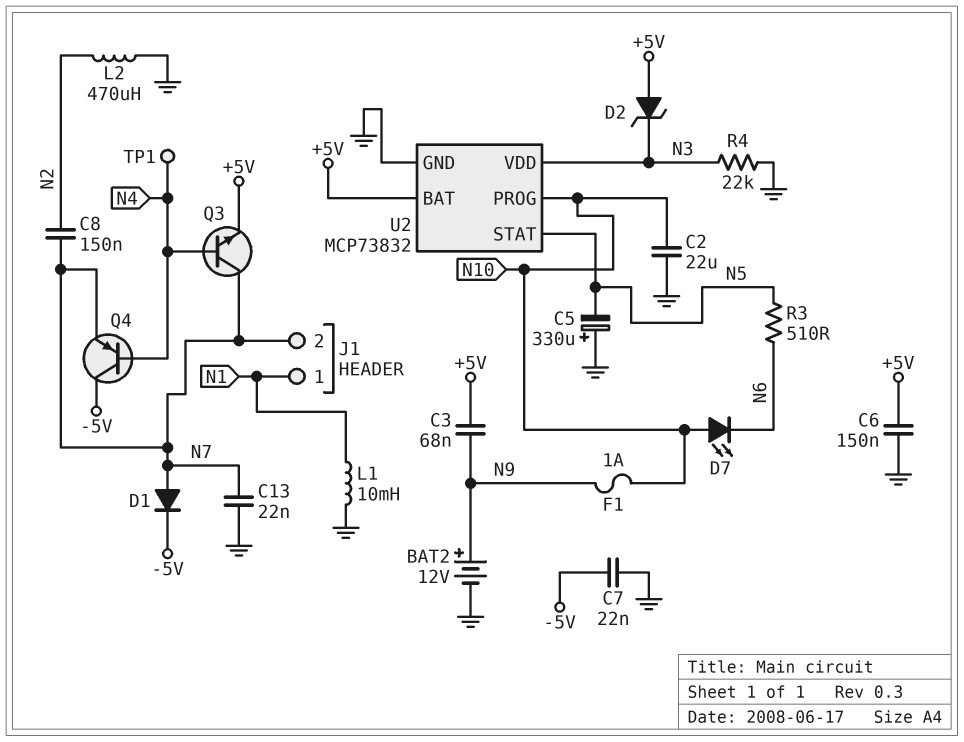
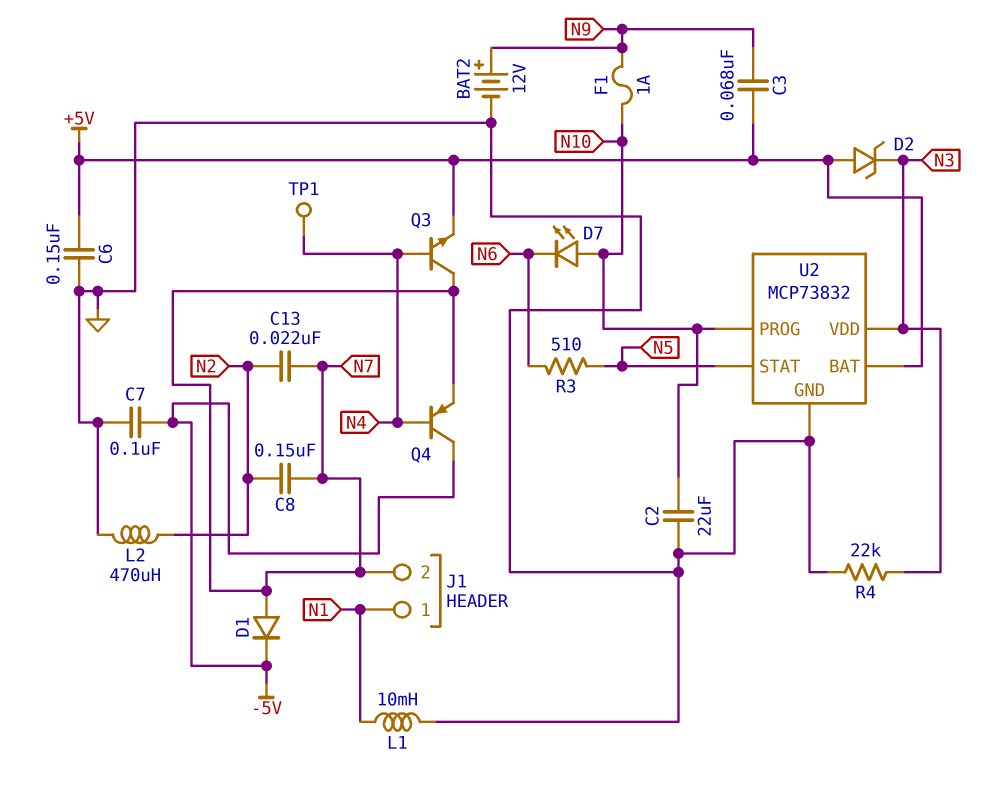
C5: 330uF (plus GND, minus N5) -> none
C7: 22nF (-5V, GND) -> 100nF (-5V, GND)
C13: 22nF (GND, N7) -> 22nF (N2, N7)

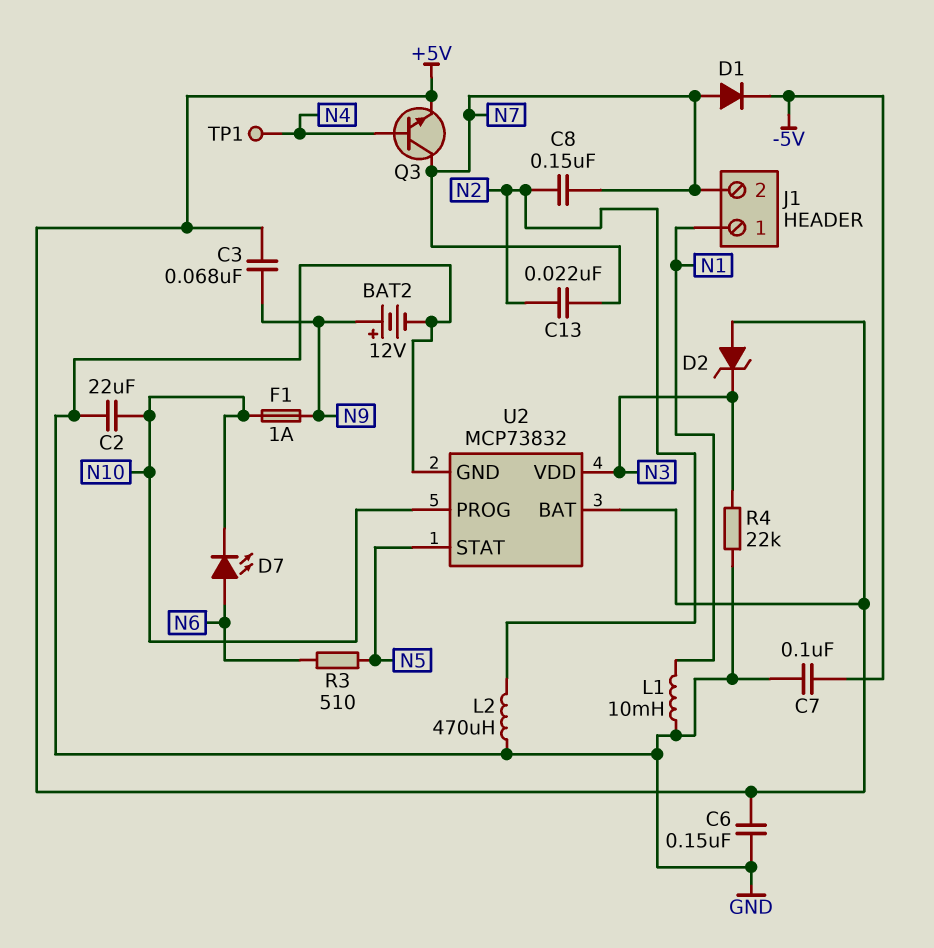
D7: LED (A N10, K N6) -> LED (A N6, K N10)
Q4: PNP (B N4, C -5V, E N7) -> none

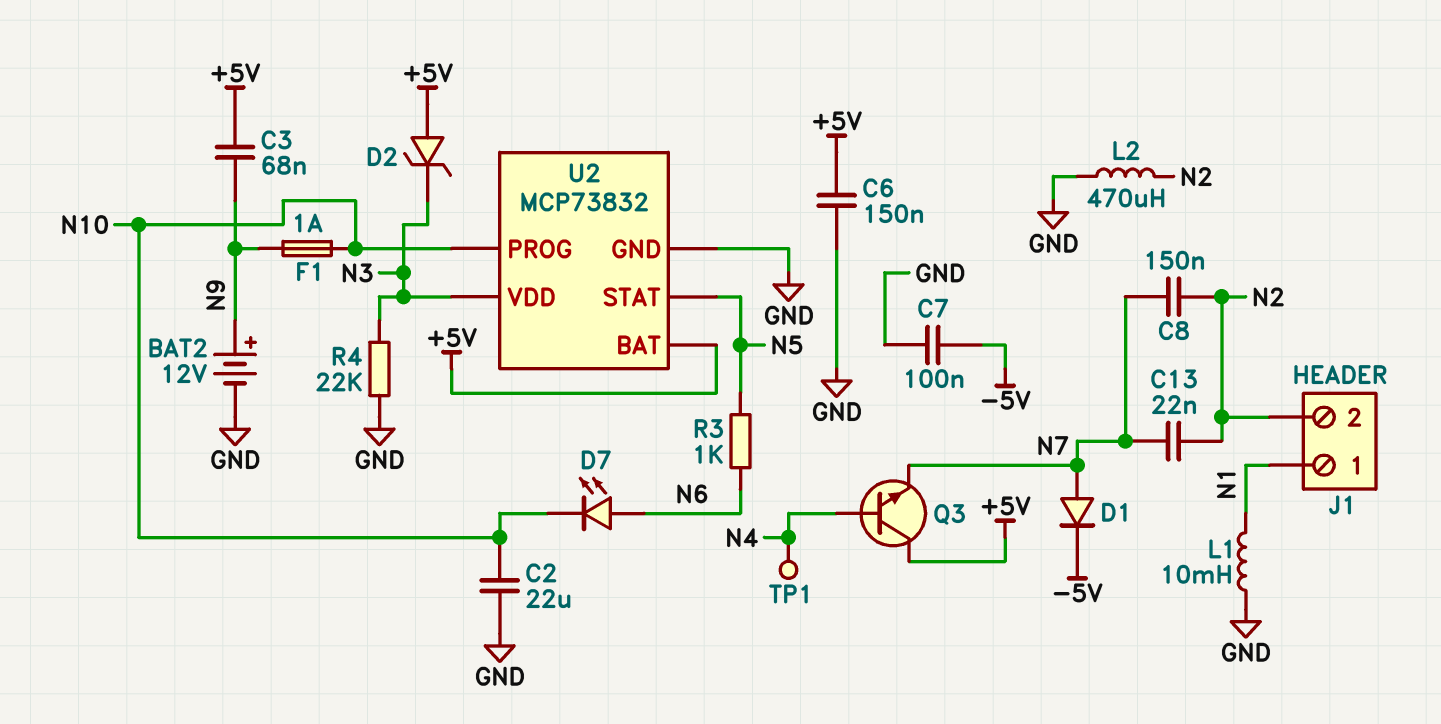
J1 pin 2: N7 -> N2
Q3: NPN (B N4, C N7, E +5V) -> NPN (B N4, C +5V, E N7)
R3: 510 (N5, N6) -> 1k (N5, N6)

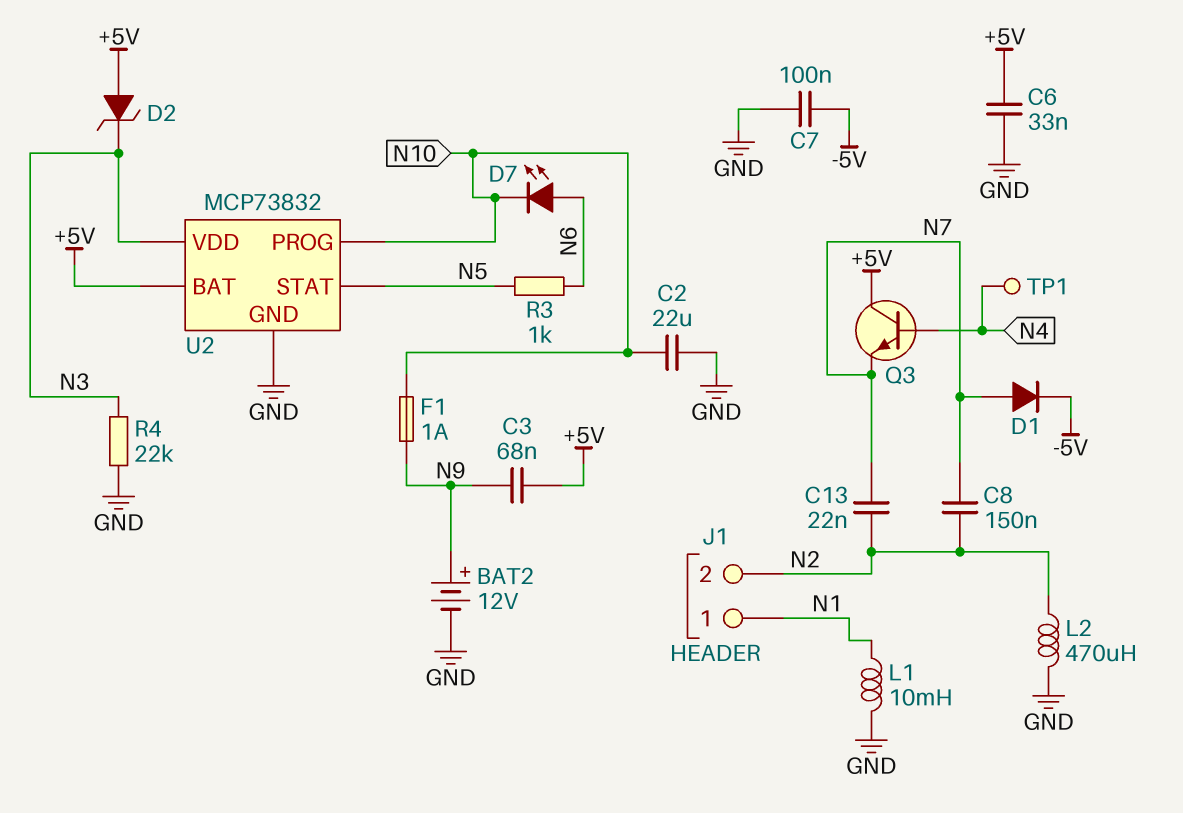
C6: 150nF (+5V, GND) -> 33nF (+5V, GND)

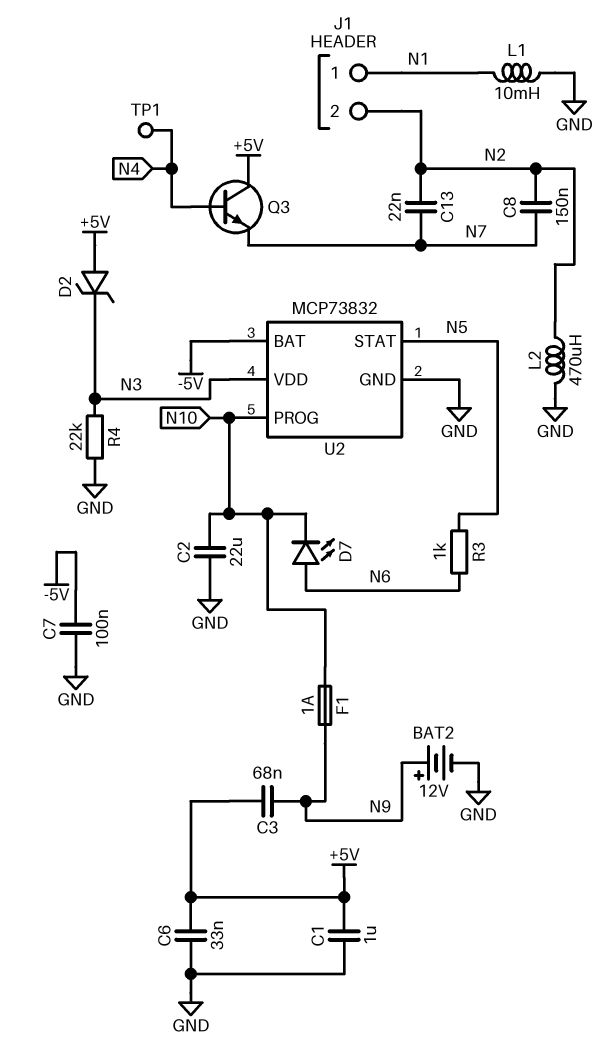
C1: none -> 1uF (+5V, GND)
D1: diode (A N7, K -5V) -> none
U2 pin BAT: +5V -> -5V

